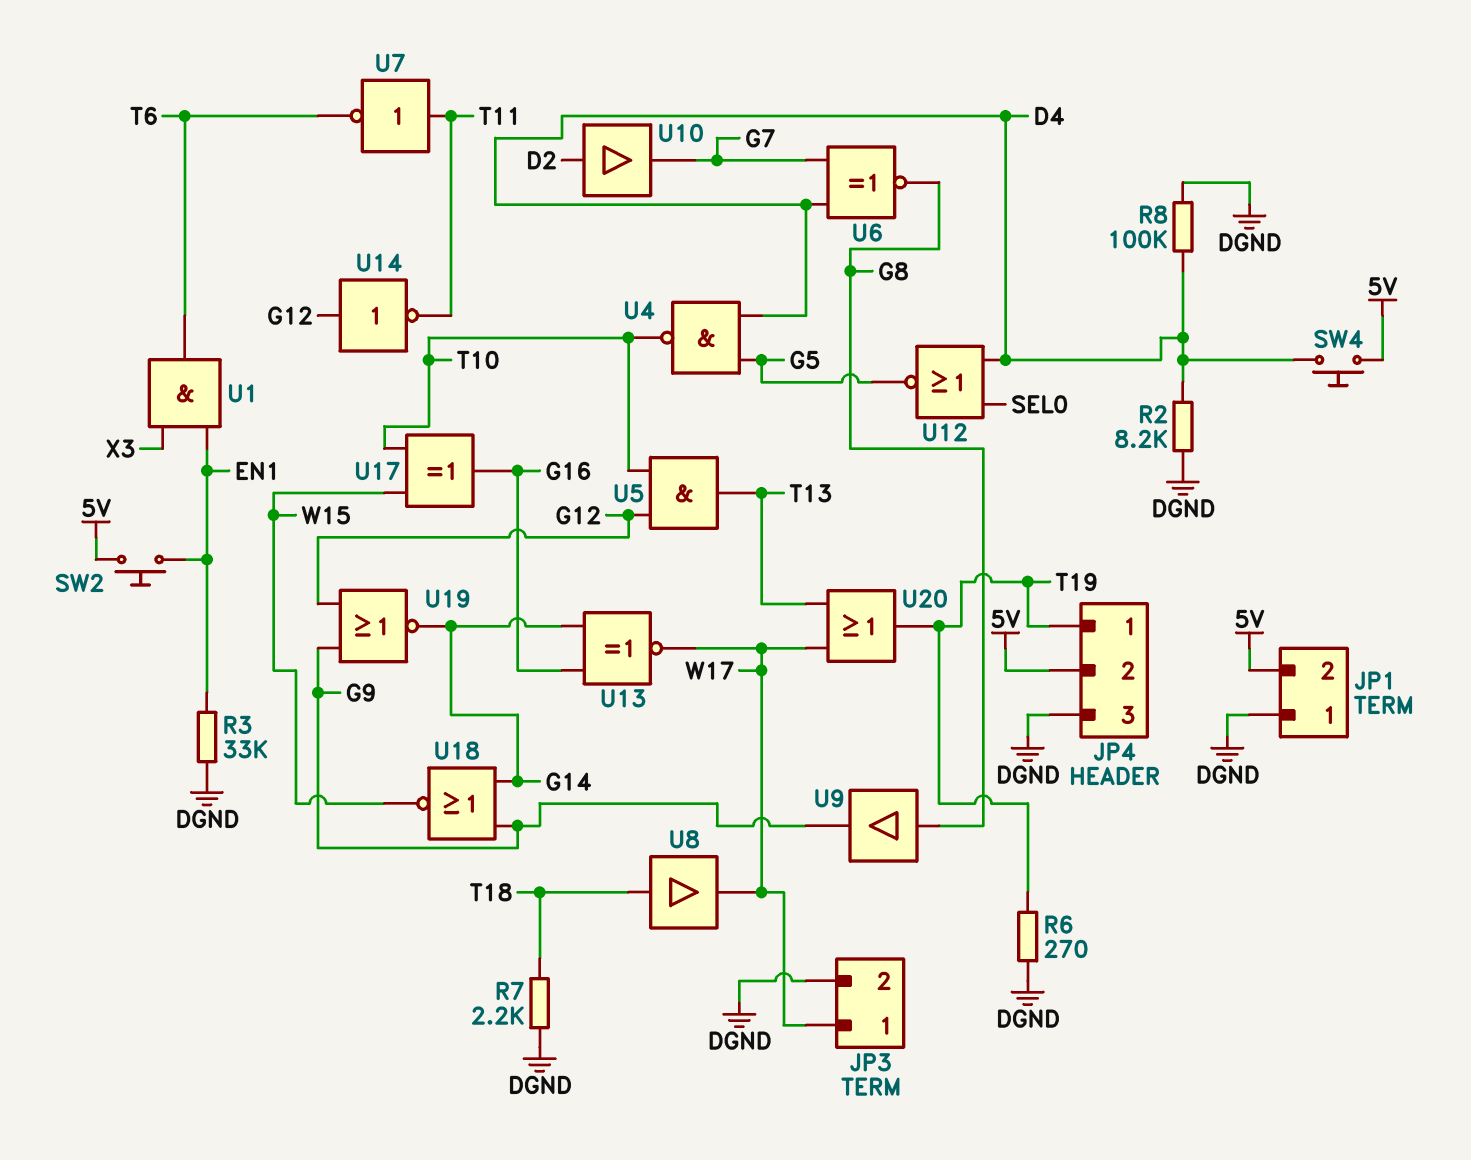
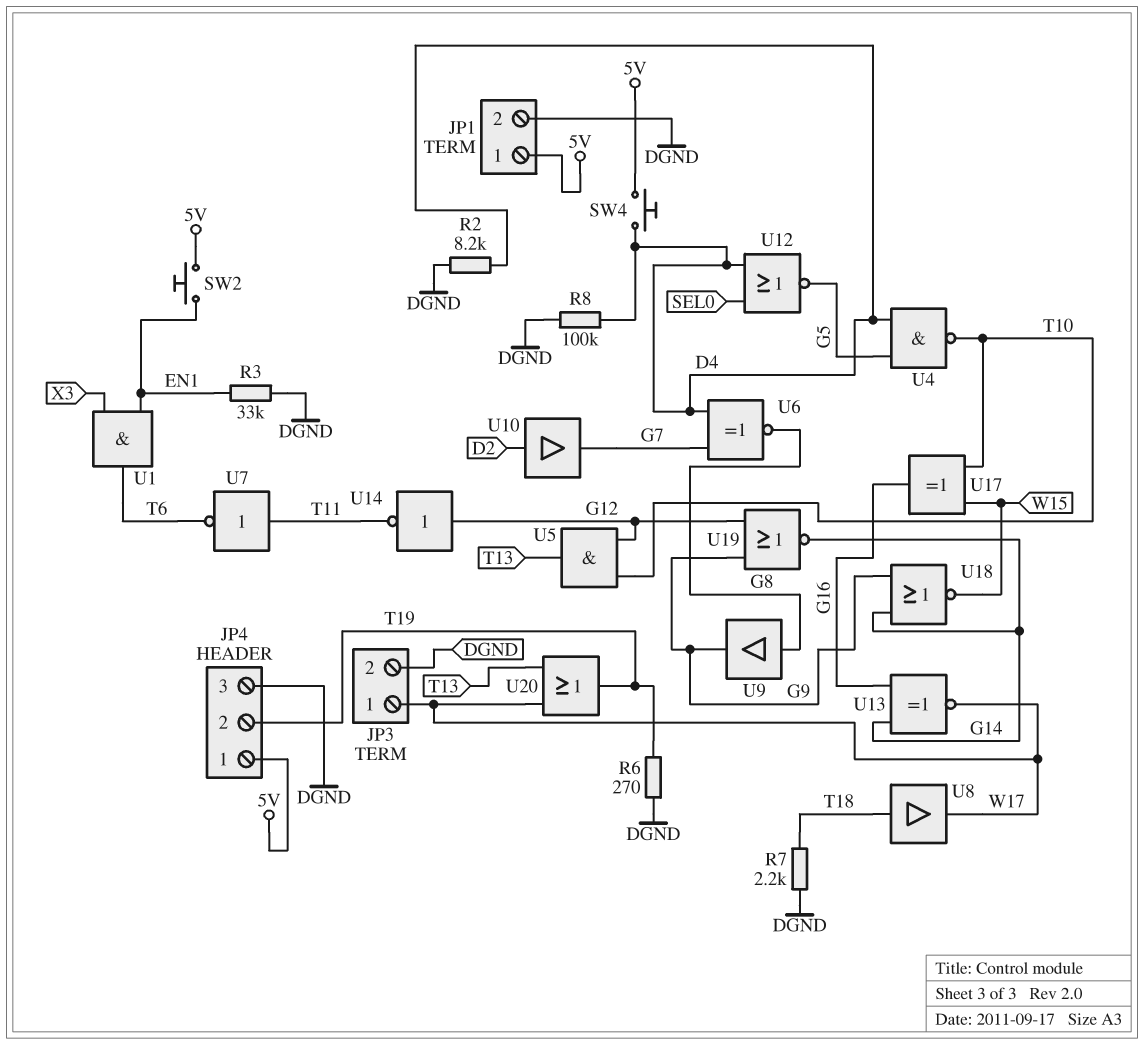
JP1 pin 1: DGND -> 5V
JP1 pin 2: 5V -> DGND
JP4 pin 1: T19 -> 5V
JP4 pin 2: 5V -> T19

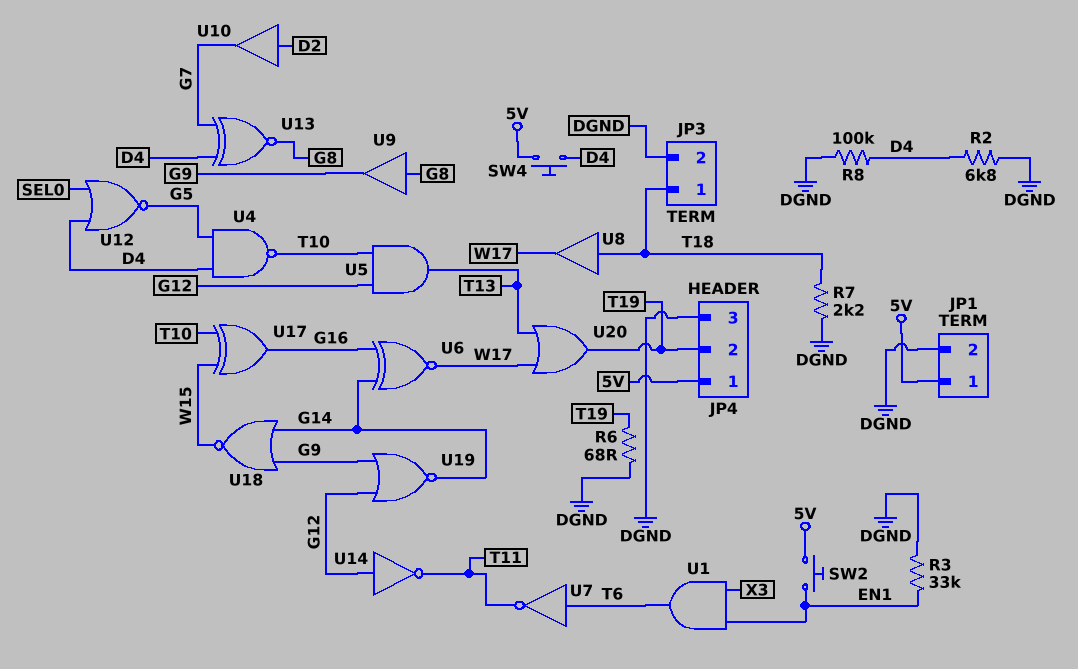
JP3 pin 1: W17 -> T18
R2: 8.2k (D4, DGND) -> 6.8k (D4, DGND)
R6: 270 (DGND, T19) -> 68 (DGND, T19)
U6: XNOR (in D4, in G7, out G8) -> XNOR (in G14, in G16, out W17)
U7: NOT (in T11, out T6) -> NOT (in T6, out T11)
U13: XNOR (in G14, in G16, out W17) -> XNOR (in D4, in G7, out G8)

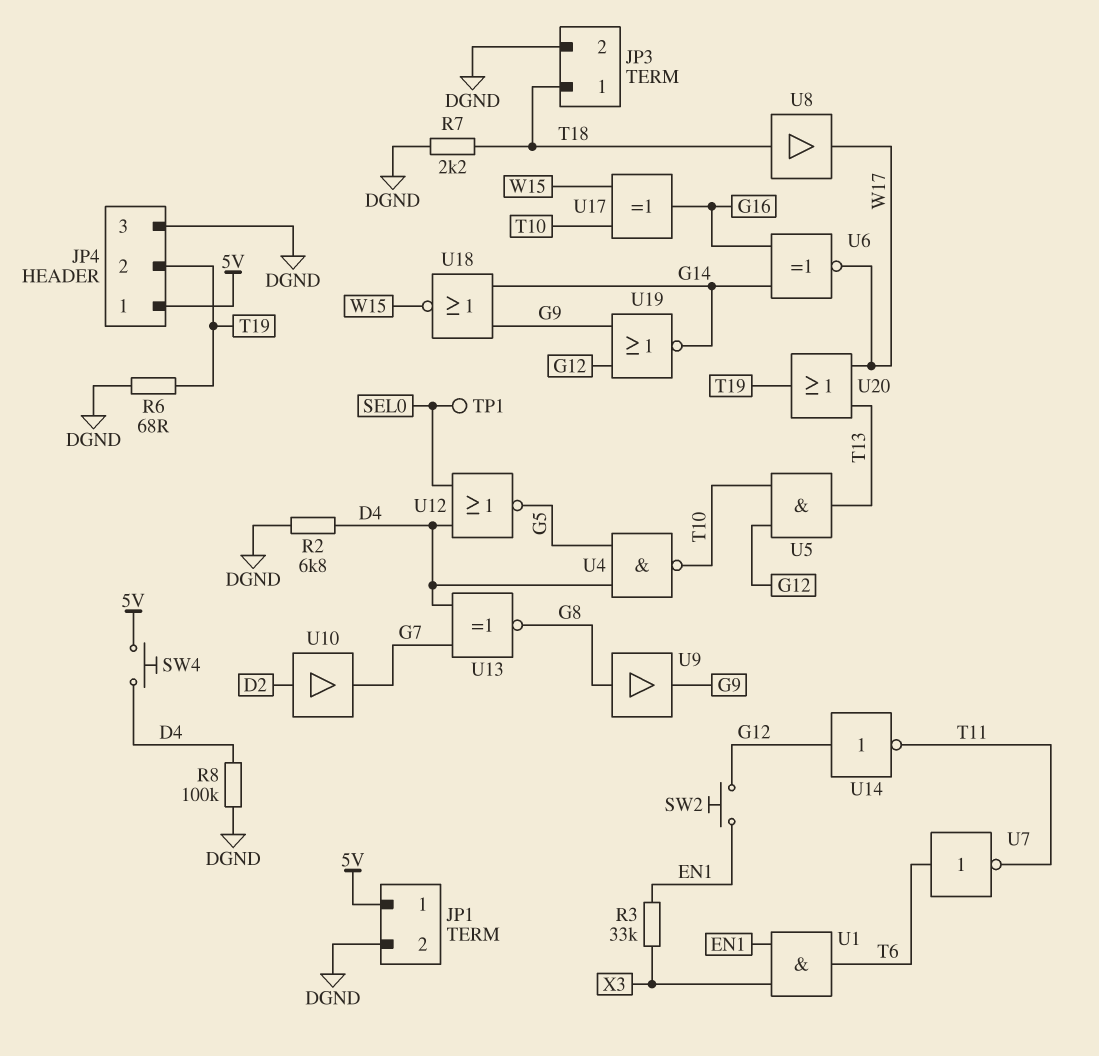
R3: 33k (DGND, EN1) -> 33k (EN1, X3)
SW2: button (5V, EN1) -> button (EN1, G12)
TP1: none -> test point (SEL0)

